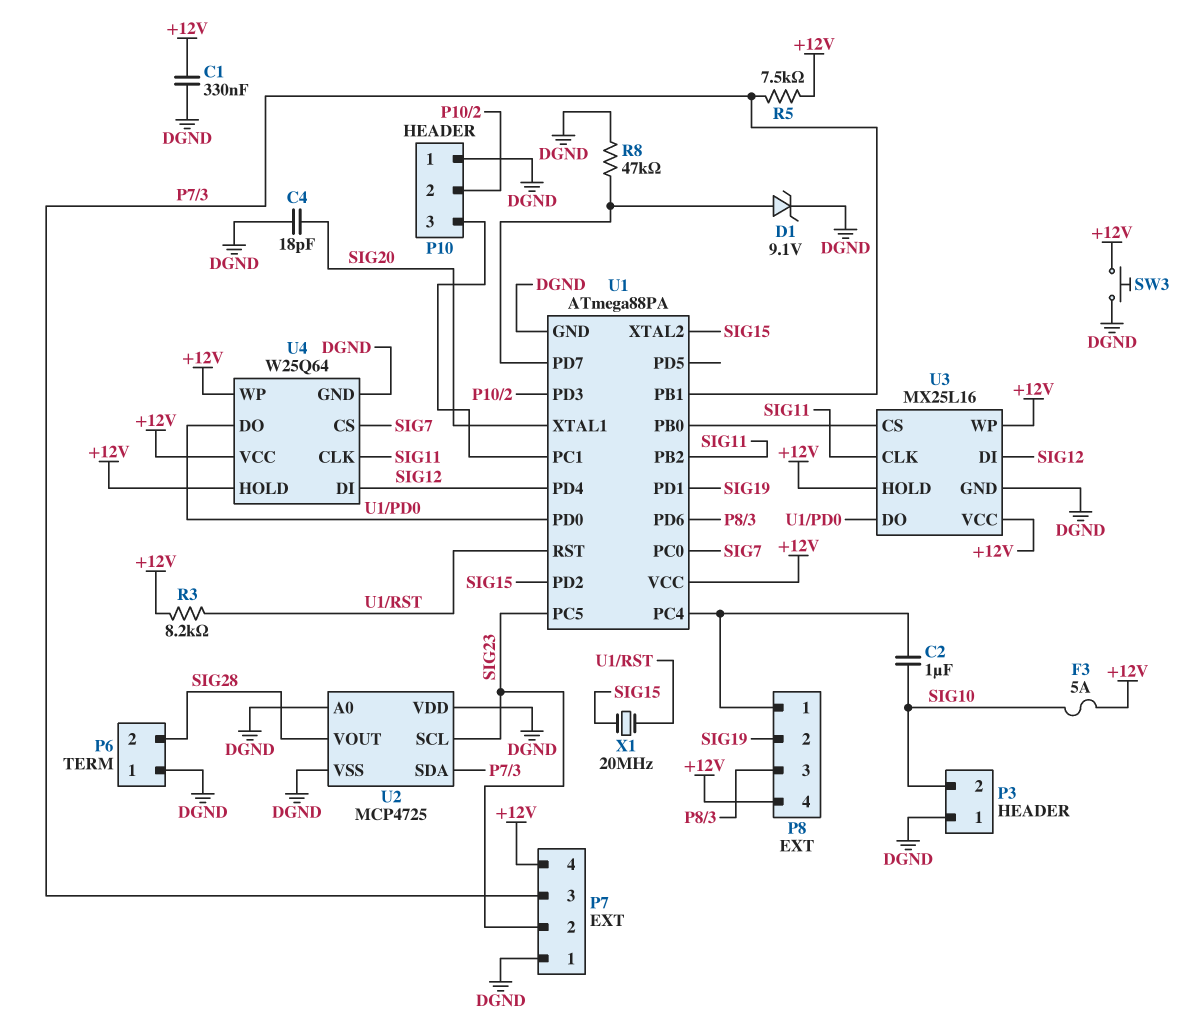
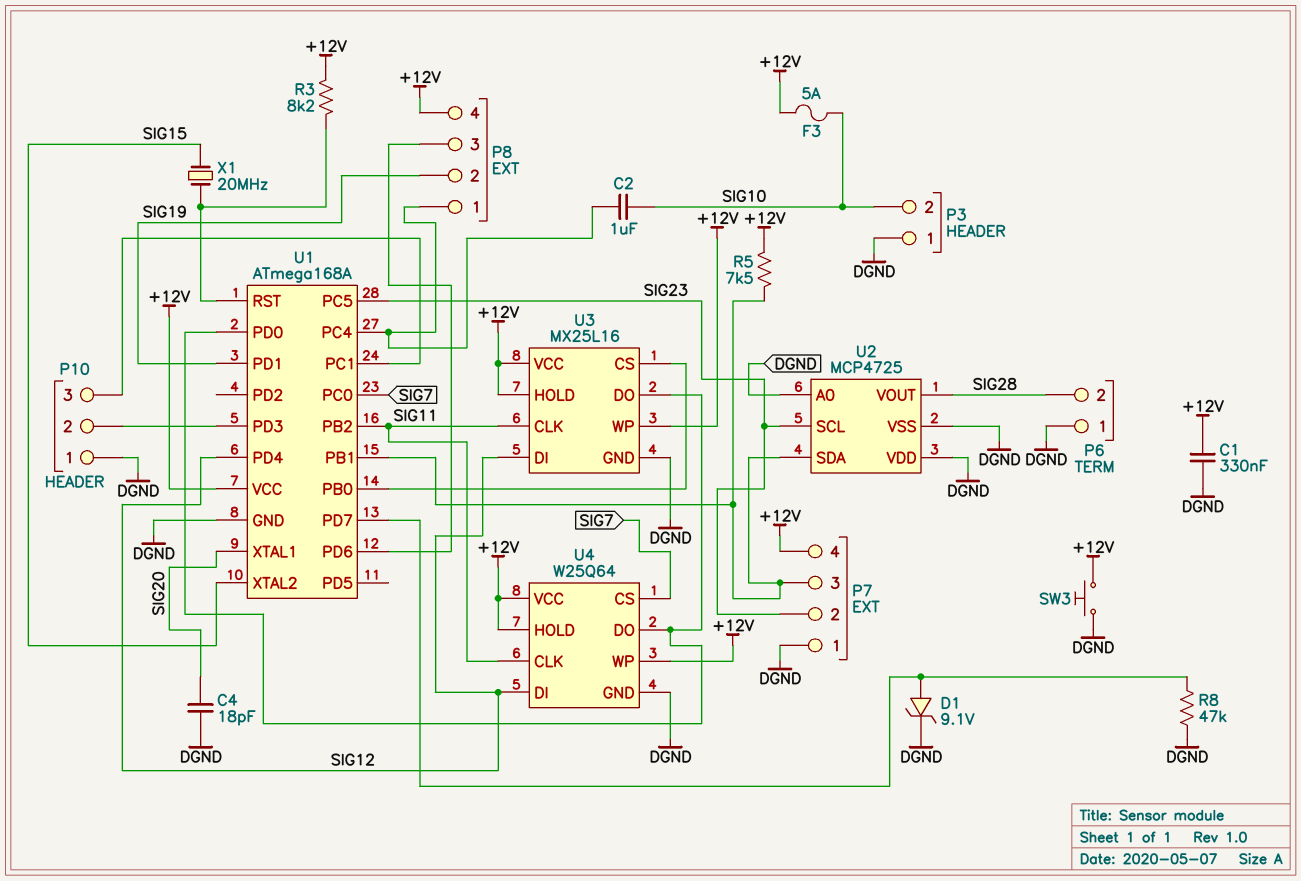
U1: ATmega88PA -> ATmega168A
U1 pin PD2: SIG15 -> none

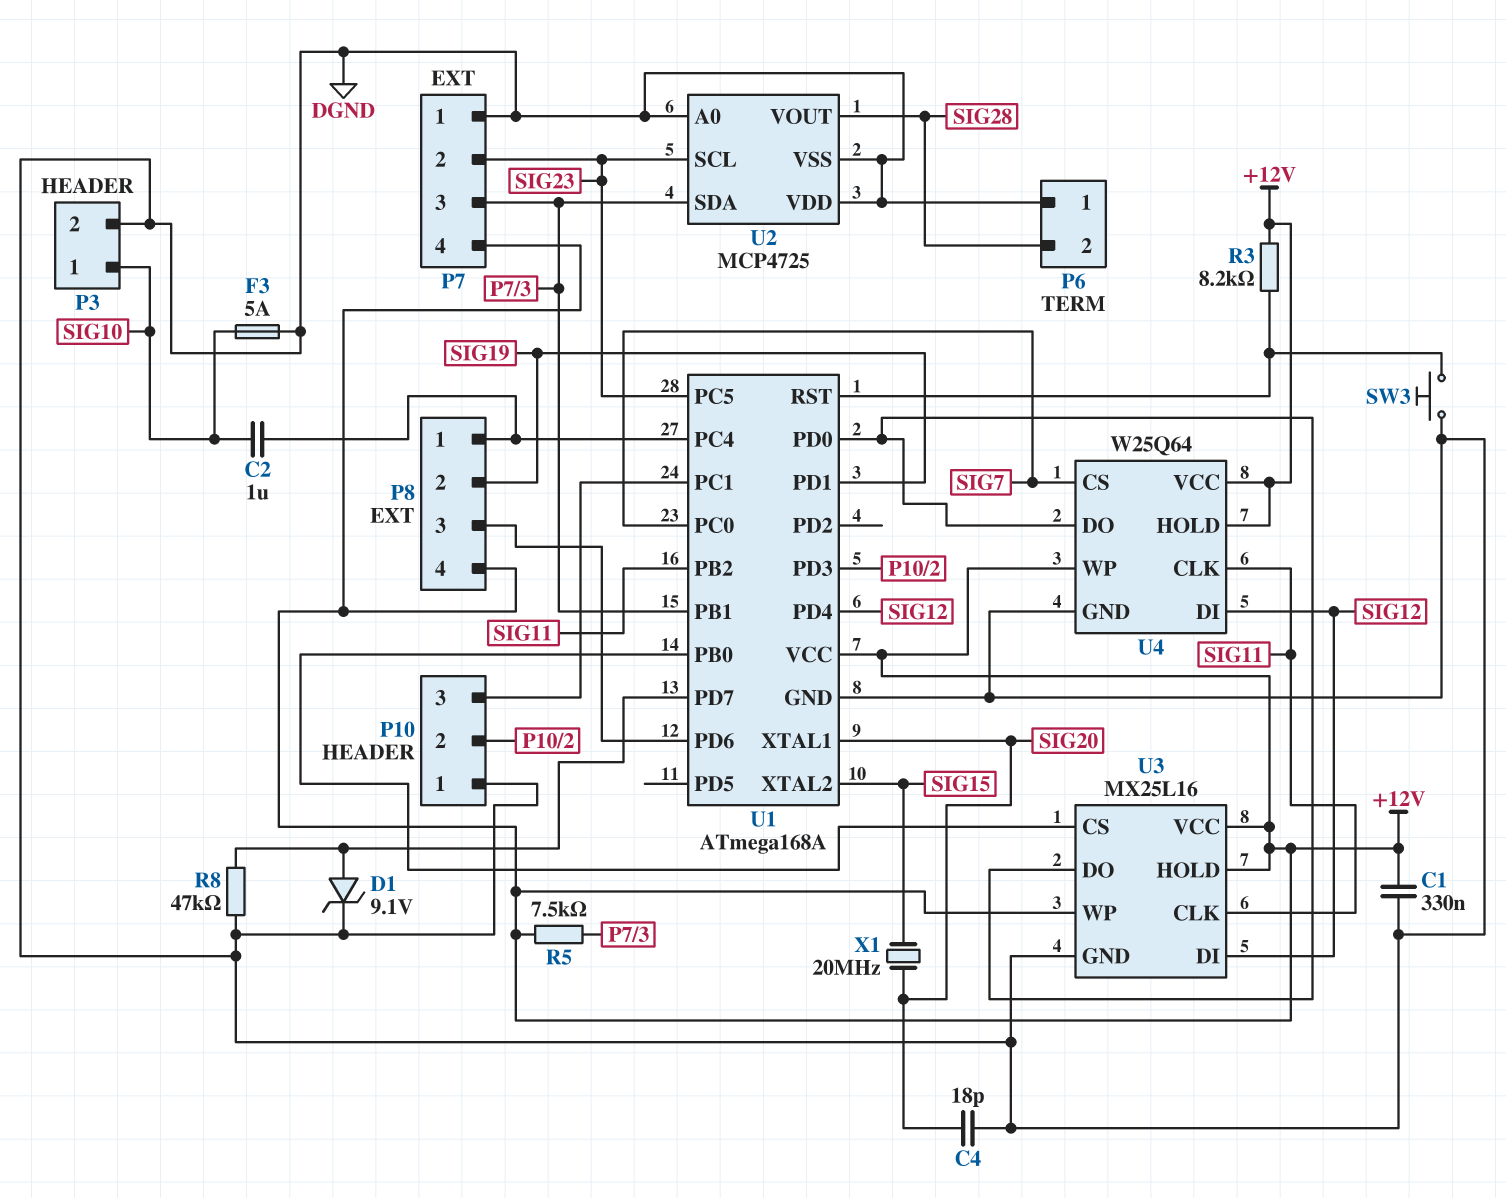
F3: 5A (+12V, SIG10) -> 5A (DGND, SIG10)
P3 pin 1: DGND -> SIG10
P3 pin 2: SIG10 -> DGND
SW3: button (+12V, DGND) -> button (DGND, U1/RST)
X1: 20MHz (SIG15, U1/RST) -> 20MHz (SIG15, SIG20)

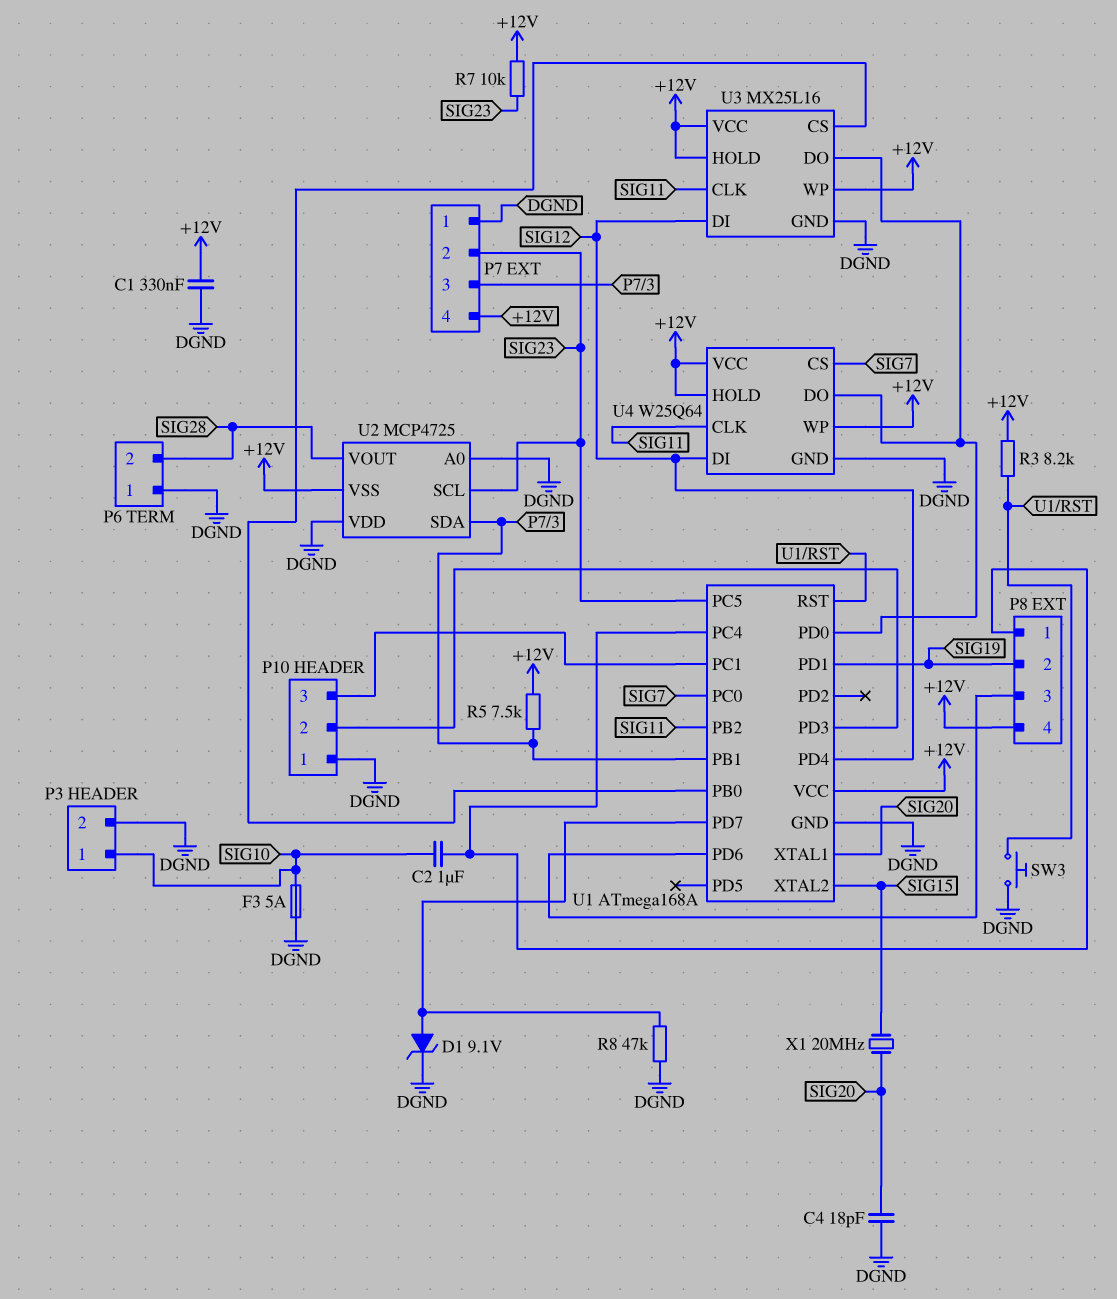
R7: none -> 10k (+12V, SIG23)
U2 pin VSS: DGND -> +12V

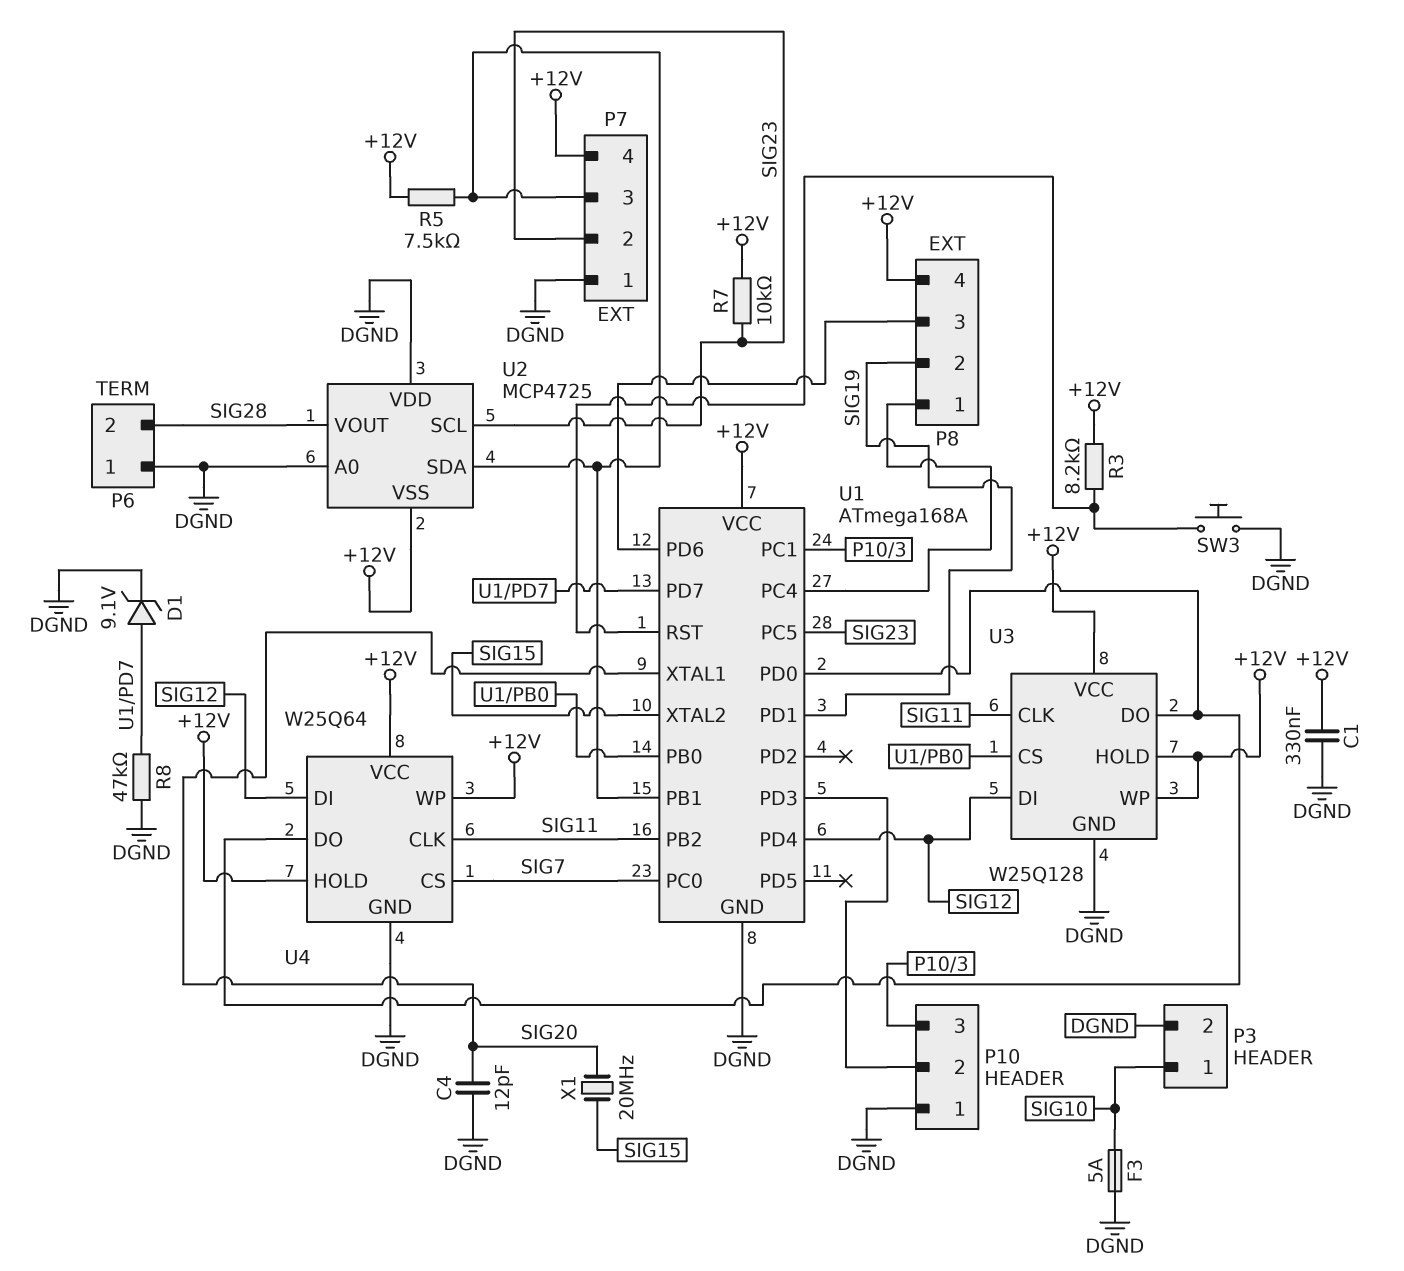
C2: 1uF (P8/1, SIG10) -> none
C4: 18pF (DGND, SIG20) -> 12pF (DGND, SIG20)
U3: MX25L16 -> W25Q128

